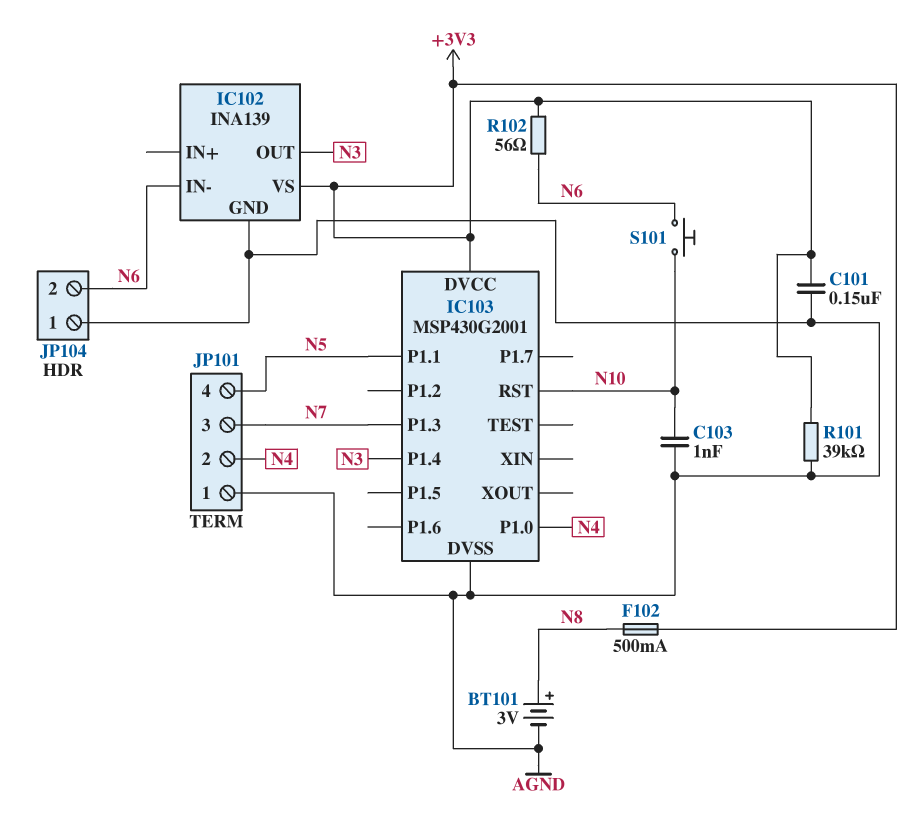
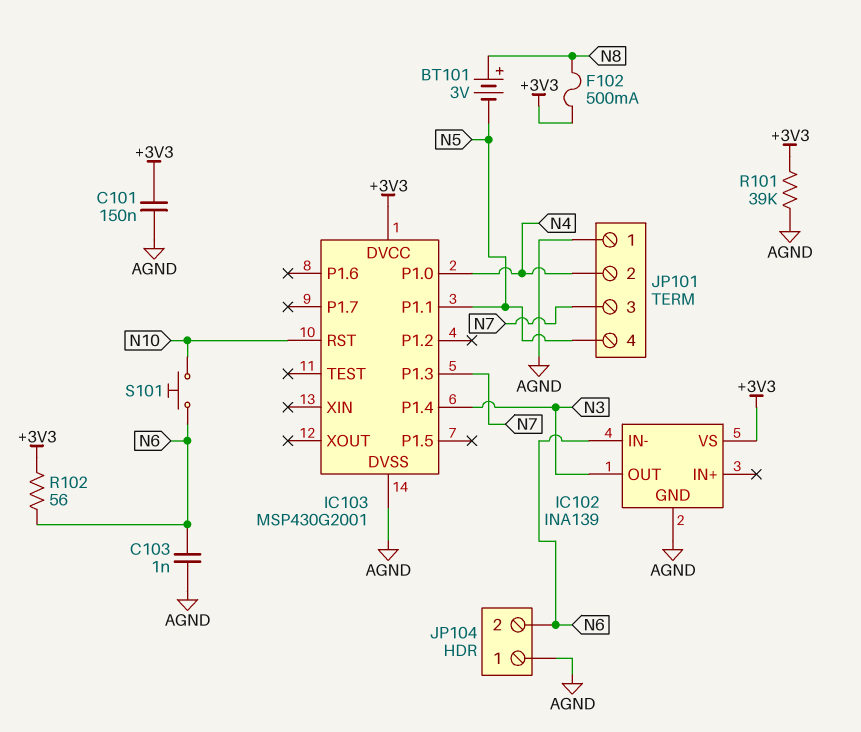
BT101: 3V (plus N8, minus AGND) -> 3V (plus N8, minus N5)
C103: 1nF (AGND, N10) -> 1nF (AGND, N6)

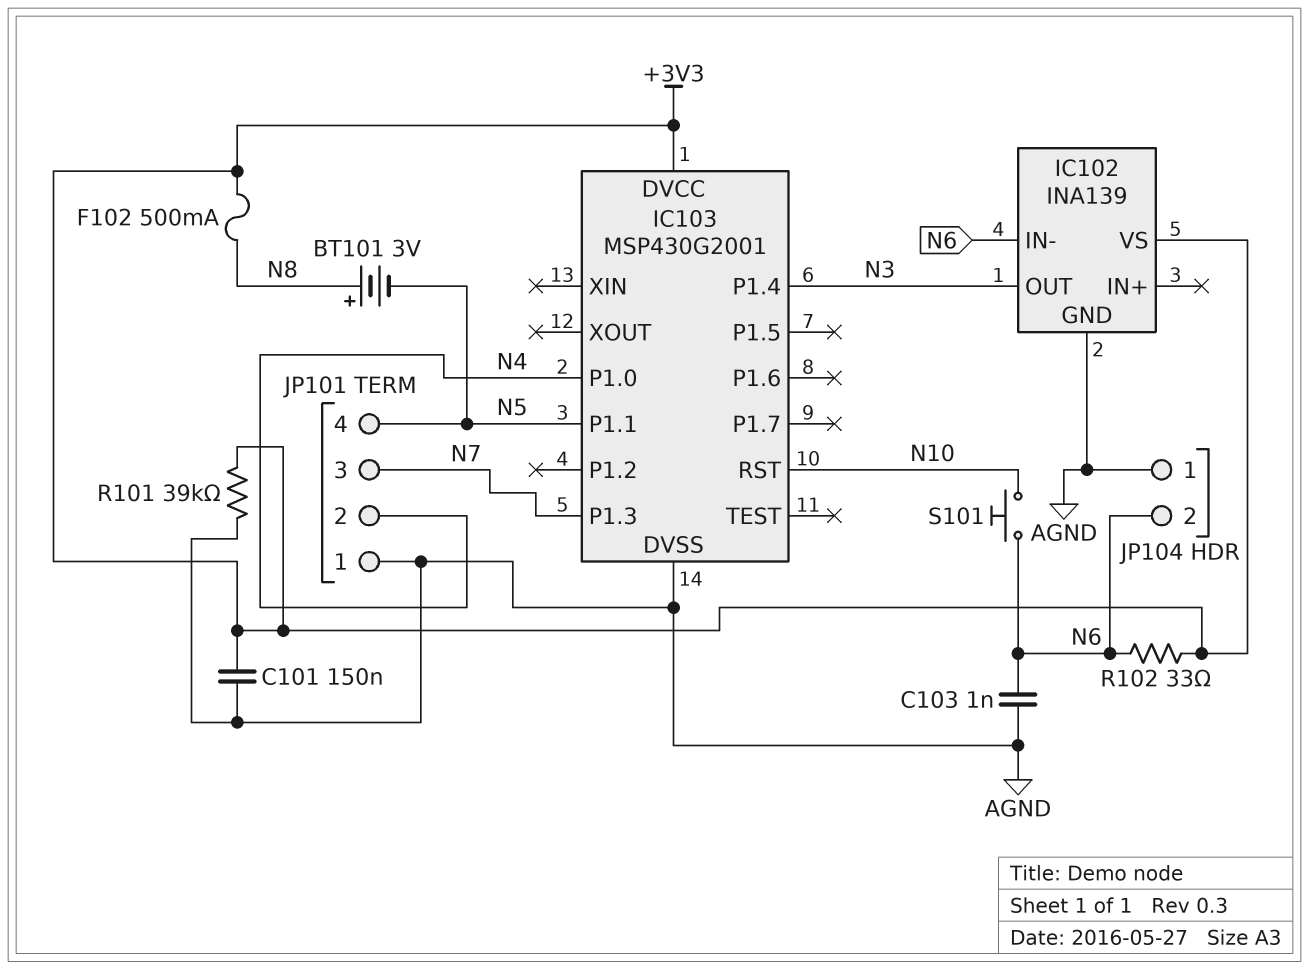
R102: 56 (+3V3, N6) -> 33 (+3V3, N6)

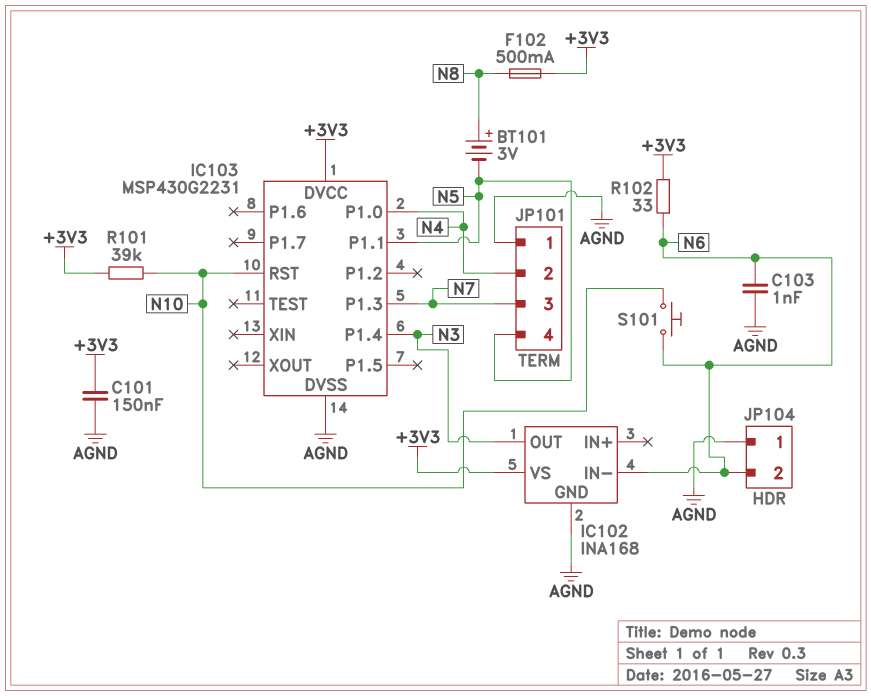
IC102: INA139 -> INA168
IC103: MSP430G2001 -> MSP430G2231
R101: 39k (+3V3, AGND) -> 39k (+3V3, N10)

